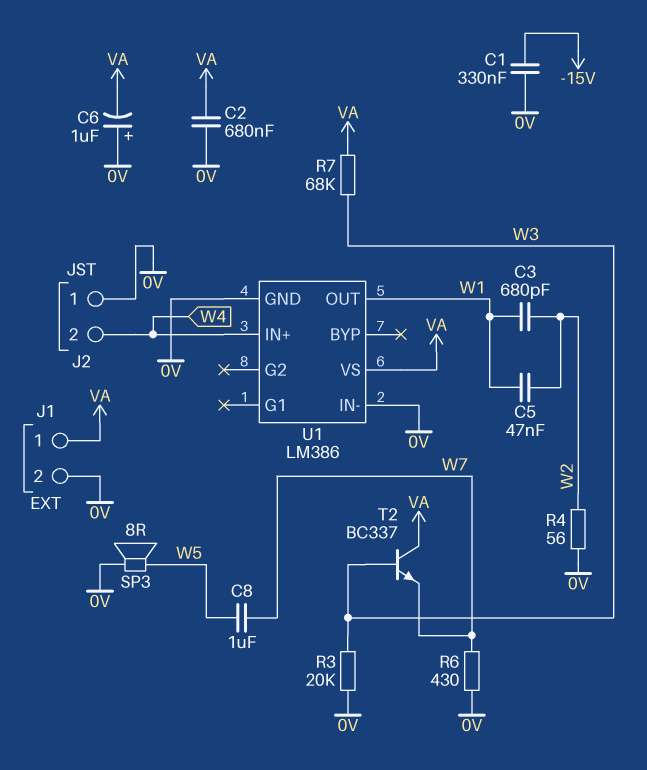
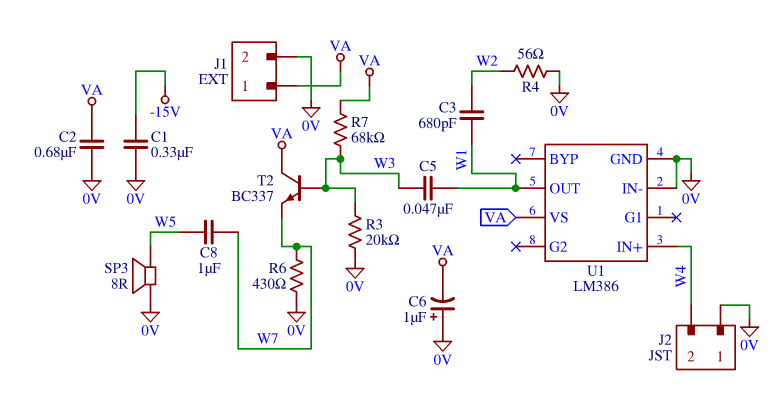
C5: 47nF (W1, W2) -> 47nF (W1, W3)

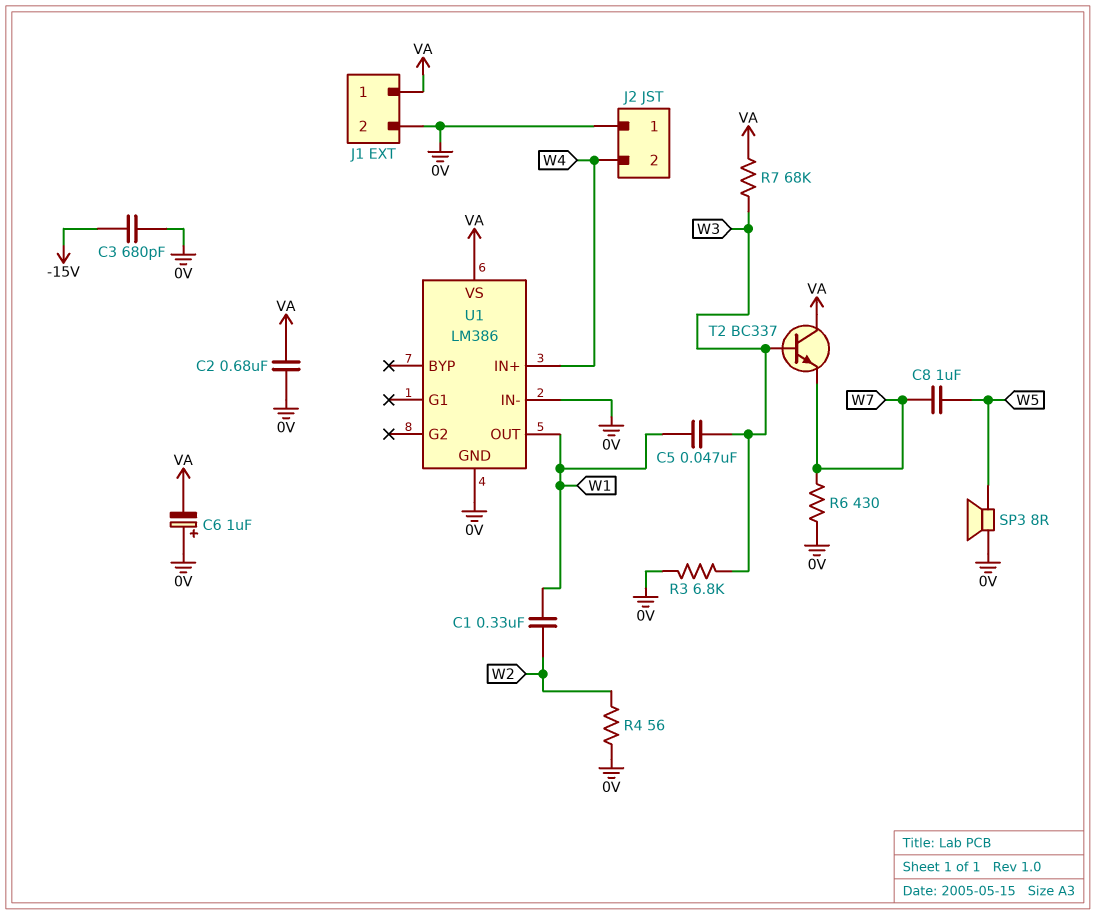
C1: 330nF (-15V, 0V) -> 330nF (W1, W2)
C3: 680pF (W1, W2) -> 680pF (-15V, 0V)
R3: 20k (0V, W3) -> 6.8k (0V, W3)

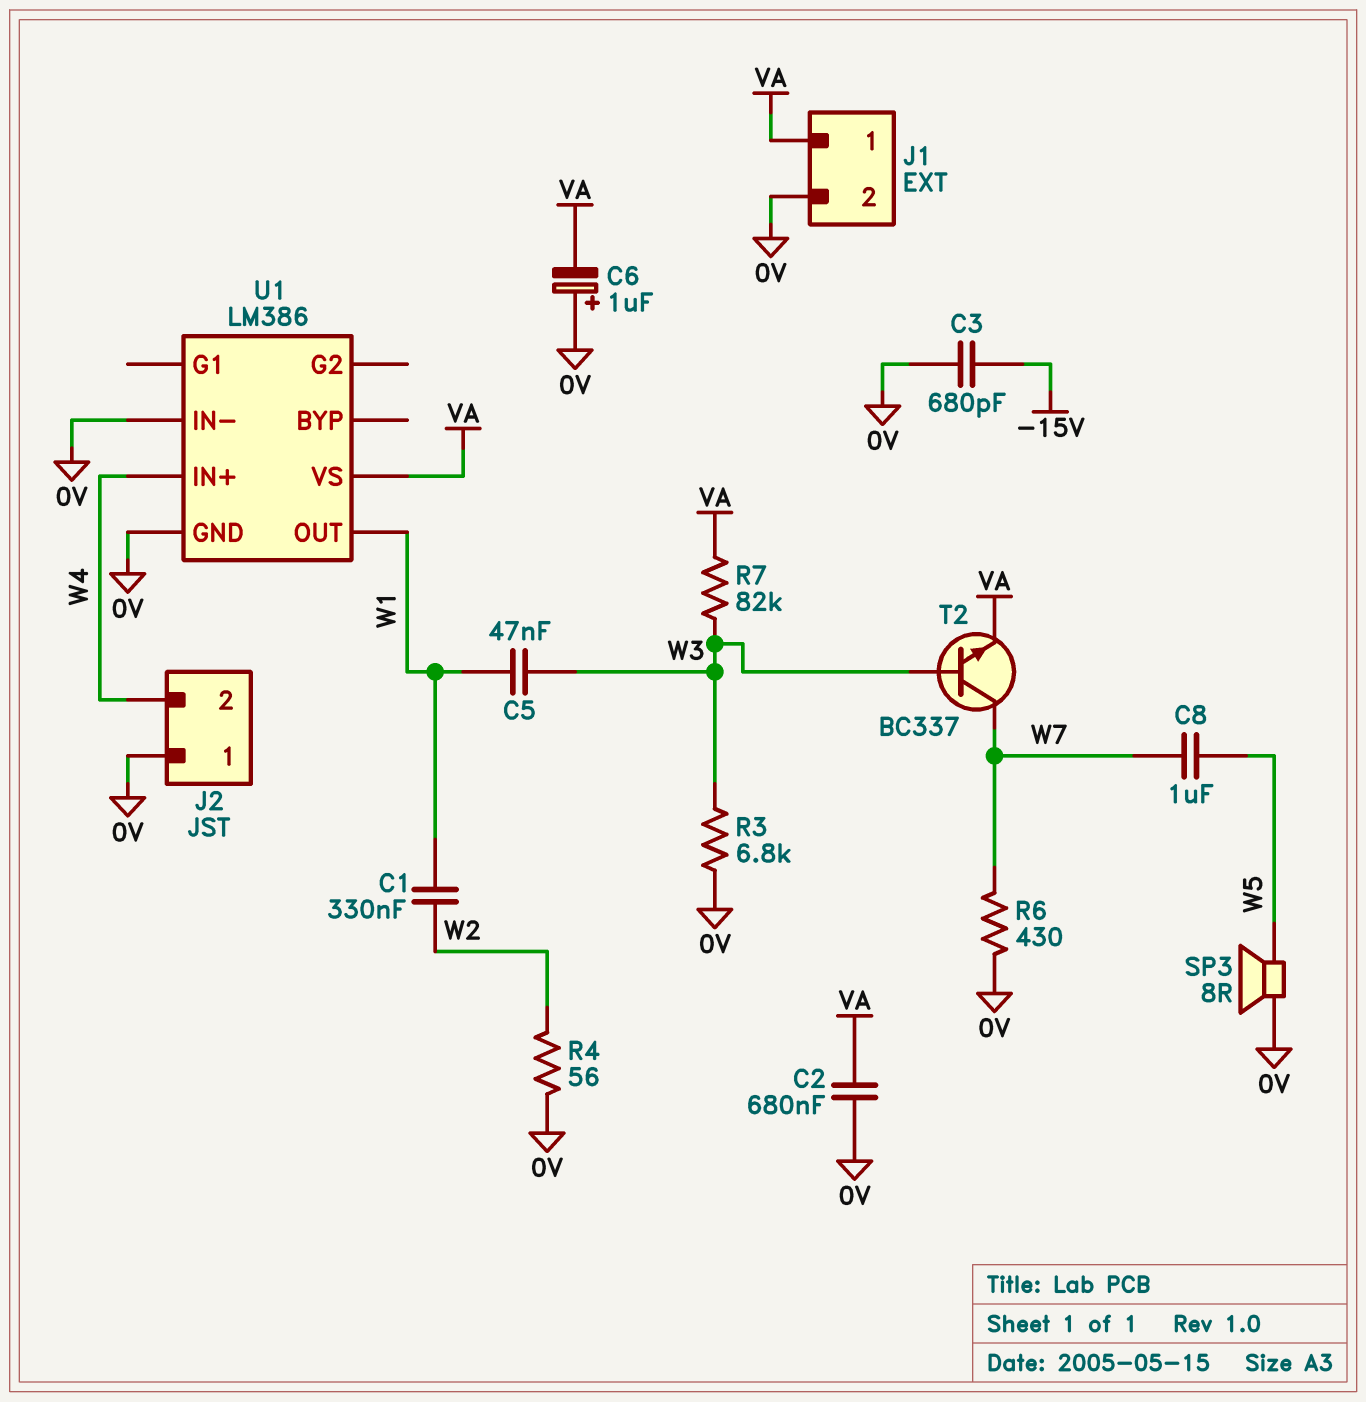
R7: 68k (VA, W3) -> 82k (VA, W3)
T2: NPN BC337 (B W3, C VA, E W7) -> NPN BC337 (B W3, C W7, E VA)

